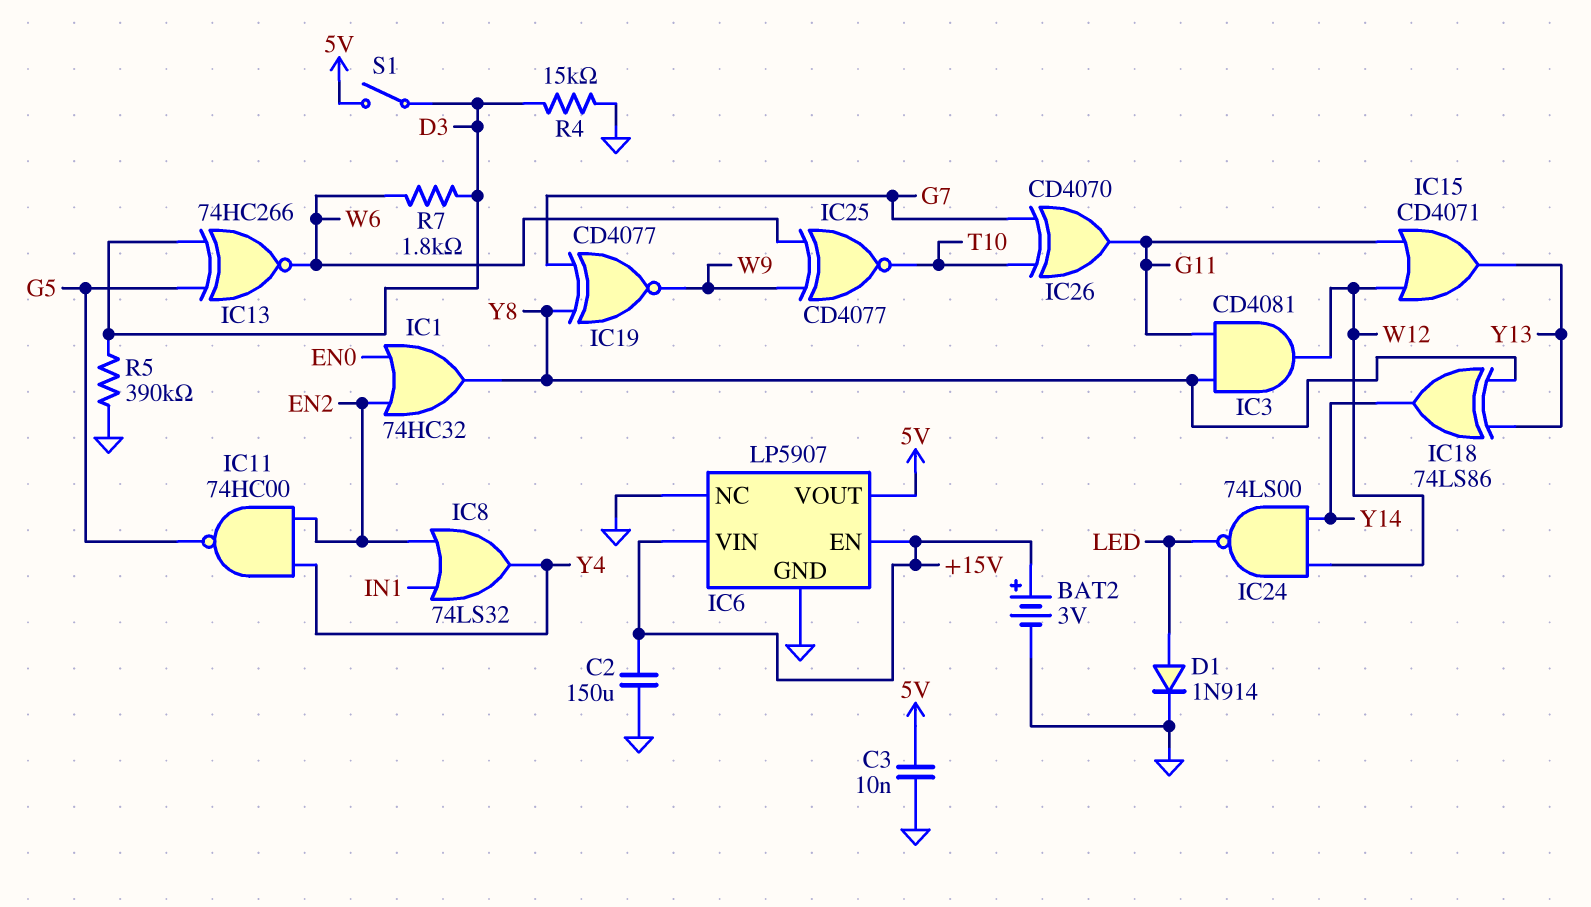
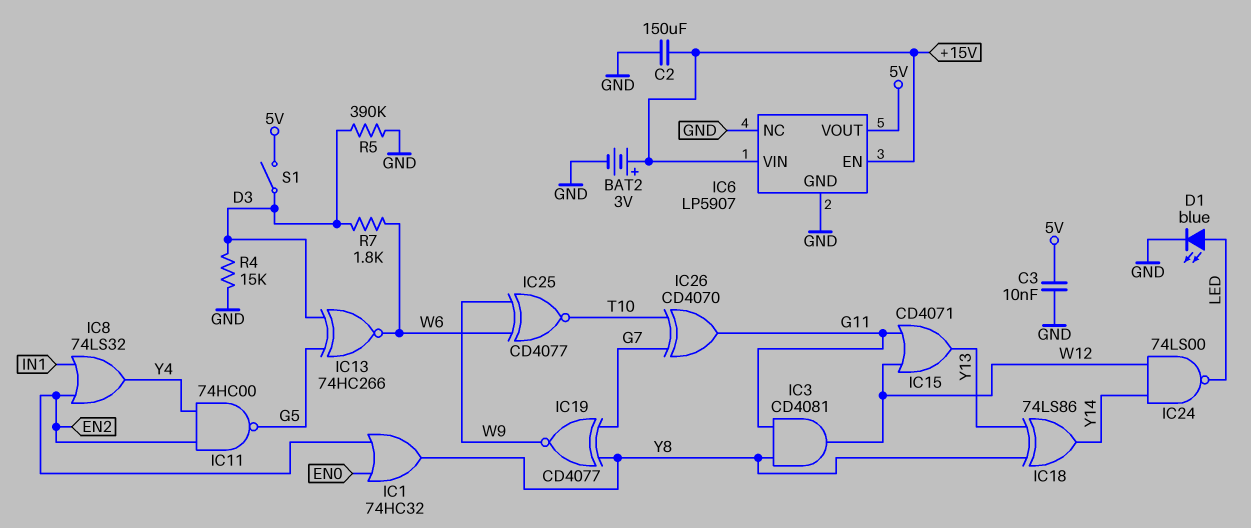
D1: diode 1N914 (A LED, K GND) -> LED blue (A LED, K GND)

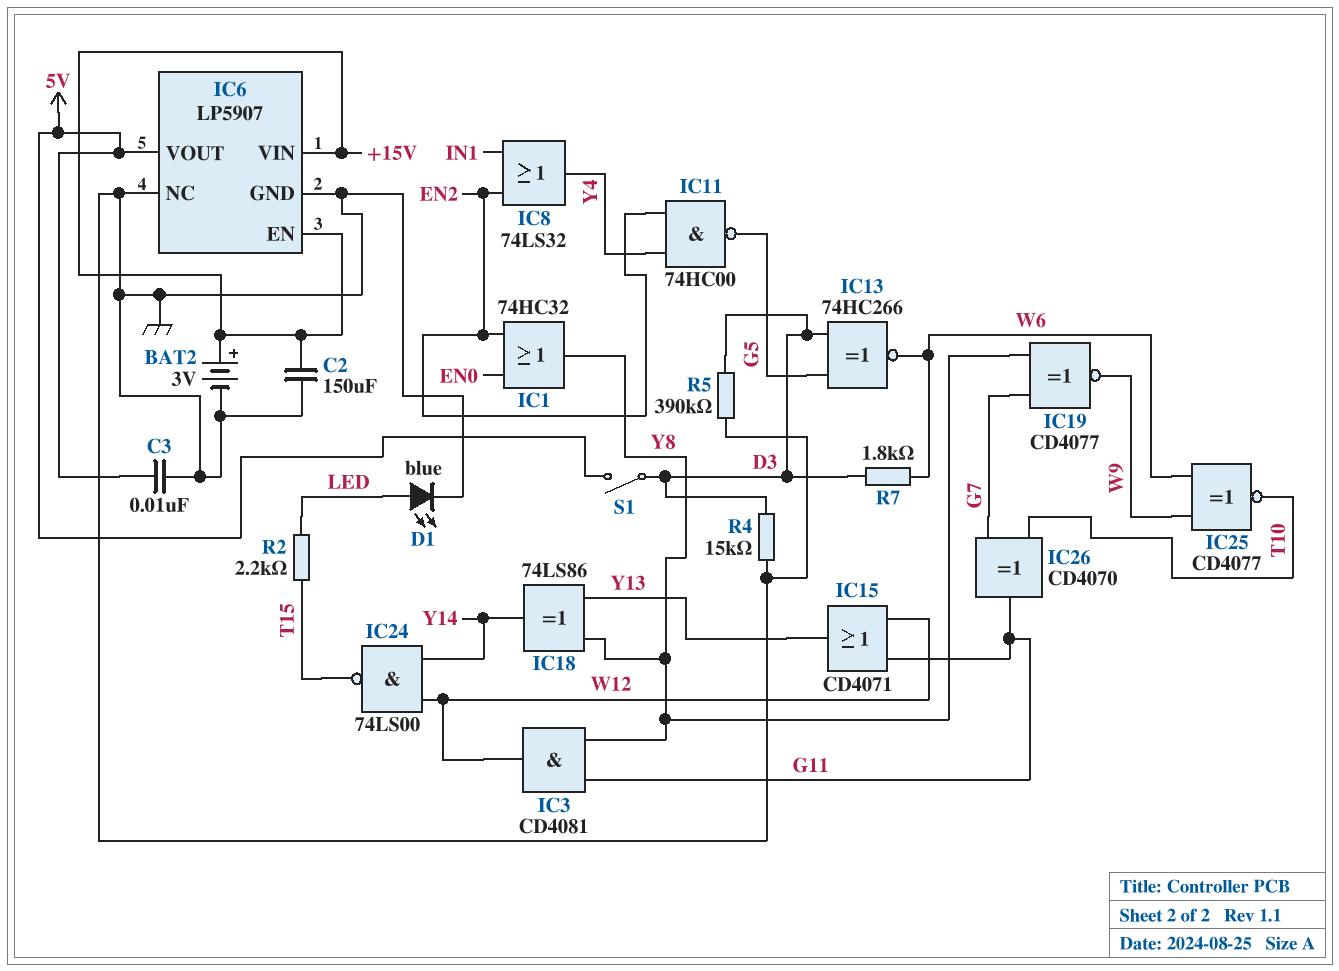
IC24: NAND 74LS00 (in W12, in Y14, out LED) -> NAND 74LS00 (in W12, in Y14, out T15)
R2: none -> 2.2k (LED, T15)

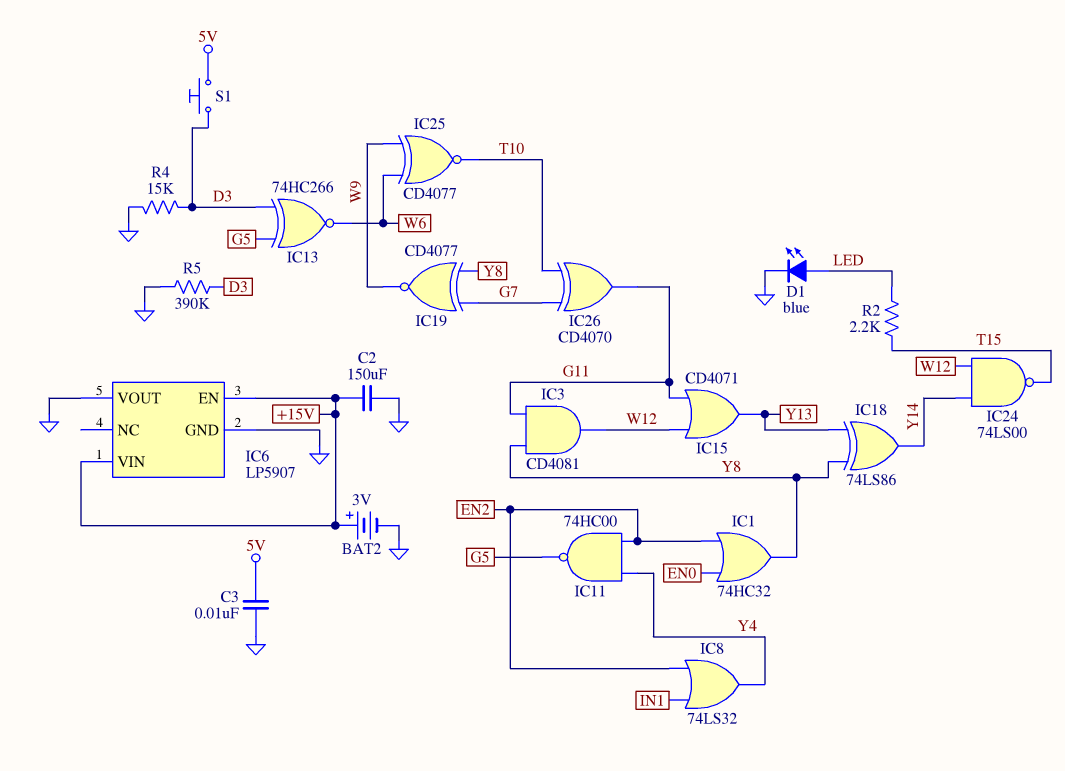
IC6 pin NC: GND -> none
IC6 pin VOUT: 5V -> GND
R7: 1.8k (D3, W6) -> none
S1: switch (5V, D3) -> button (5V, D3)

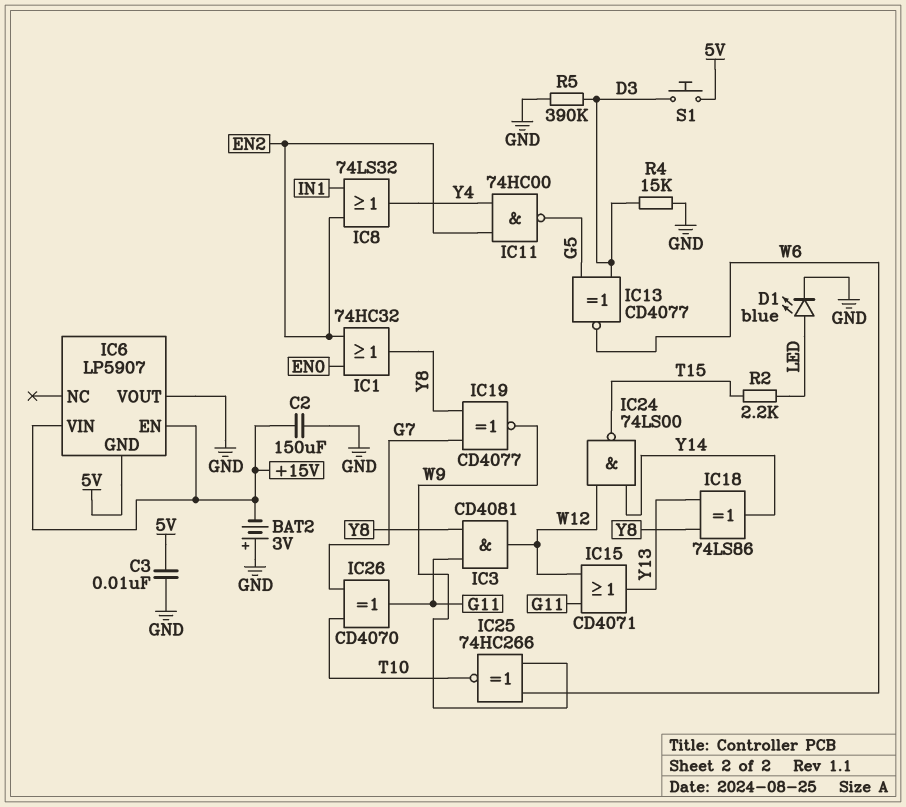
BAT2: 3V (plus +15V, minus GND) -> 3V (plus GND, minus +15V)
IC6 pin GND: GND -> 5V
IC13: XNOR 74HC266 (in D3, in G5, out W6) -> XNOR CD4077 (in D3, in G5, out W6)
IC25: XNOR CD4077 (in W6, in W9, out T10) -> XNOR 74HC266 (in W6, in W9, out T10)

